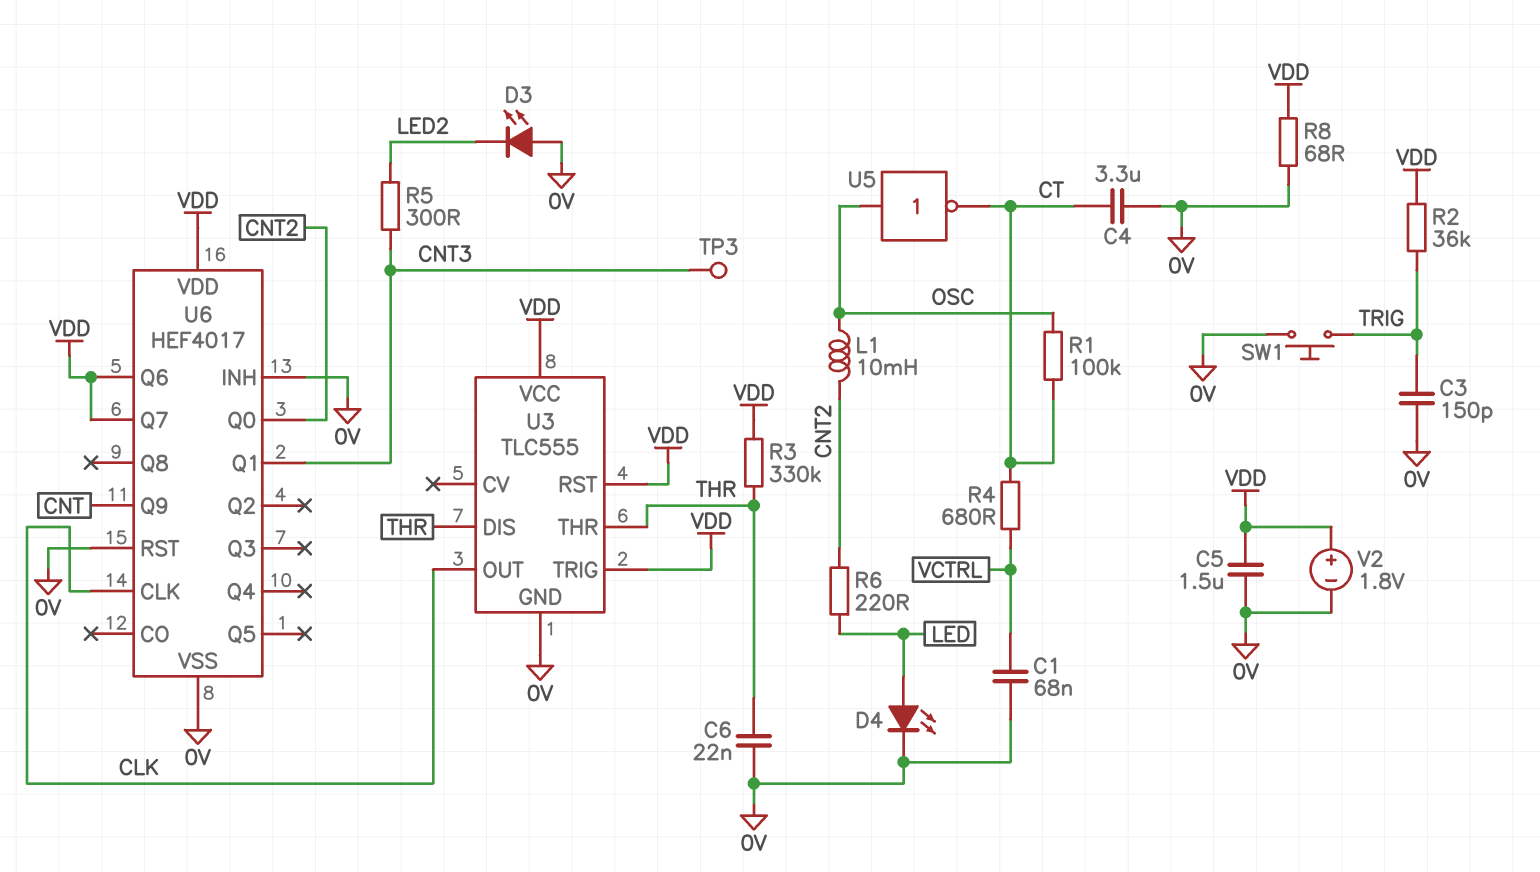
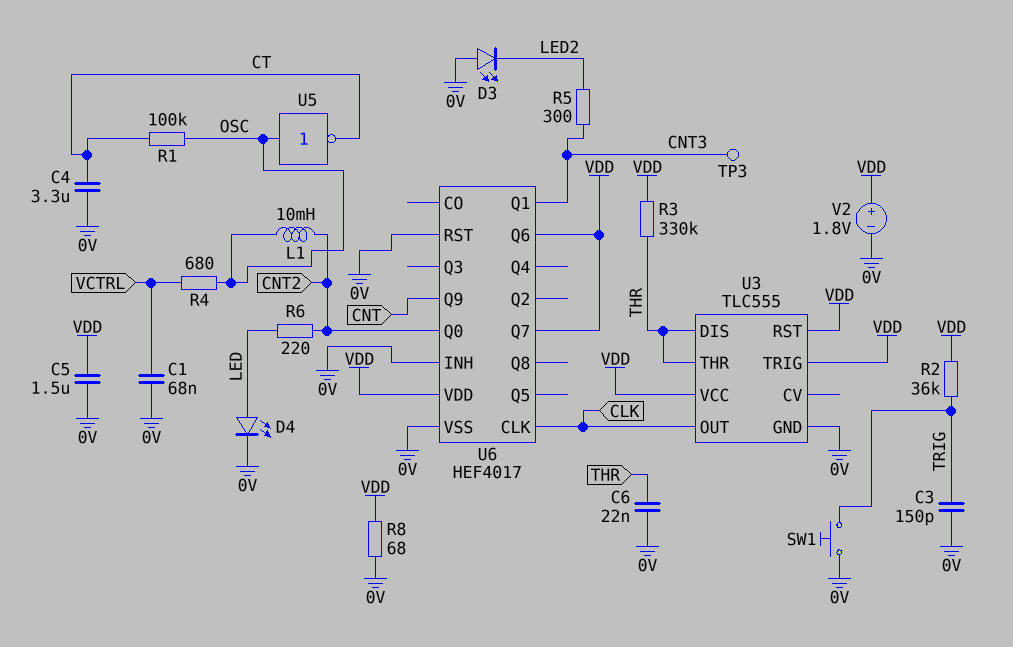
R4: 680 (CT, VCTRL) -> 680 (OSC, VCTRL)

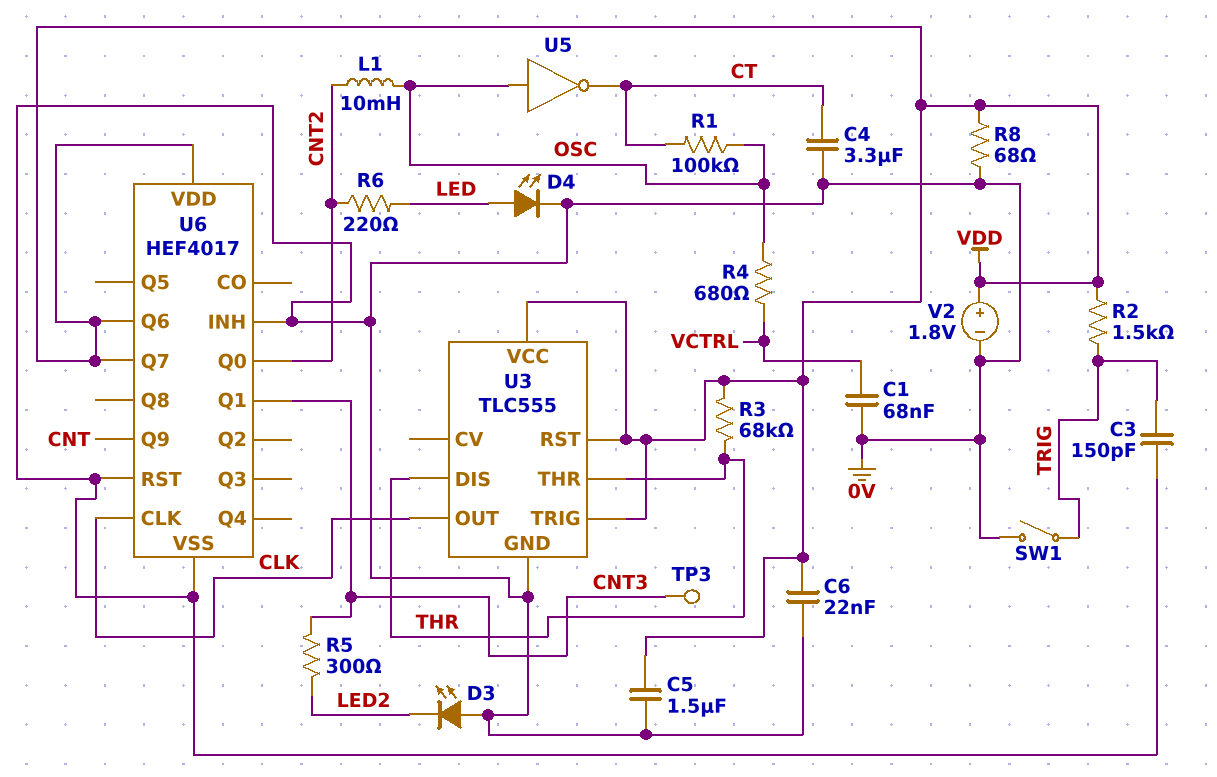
C6: 22nF (0V, THR) -> 22nF (0V, VDD)
R2: 36k (TRIG, VDD) -> 1.5k (TRIG, VDD)
R3: 330k (THR, VDD) -> 68k (THR, VDD)
SW1: button (0V, TRIG) -> switch (0V, TRIG)

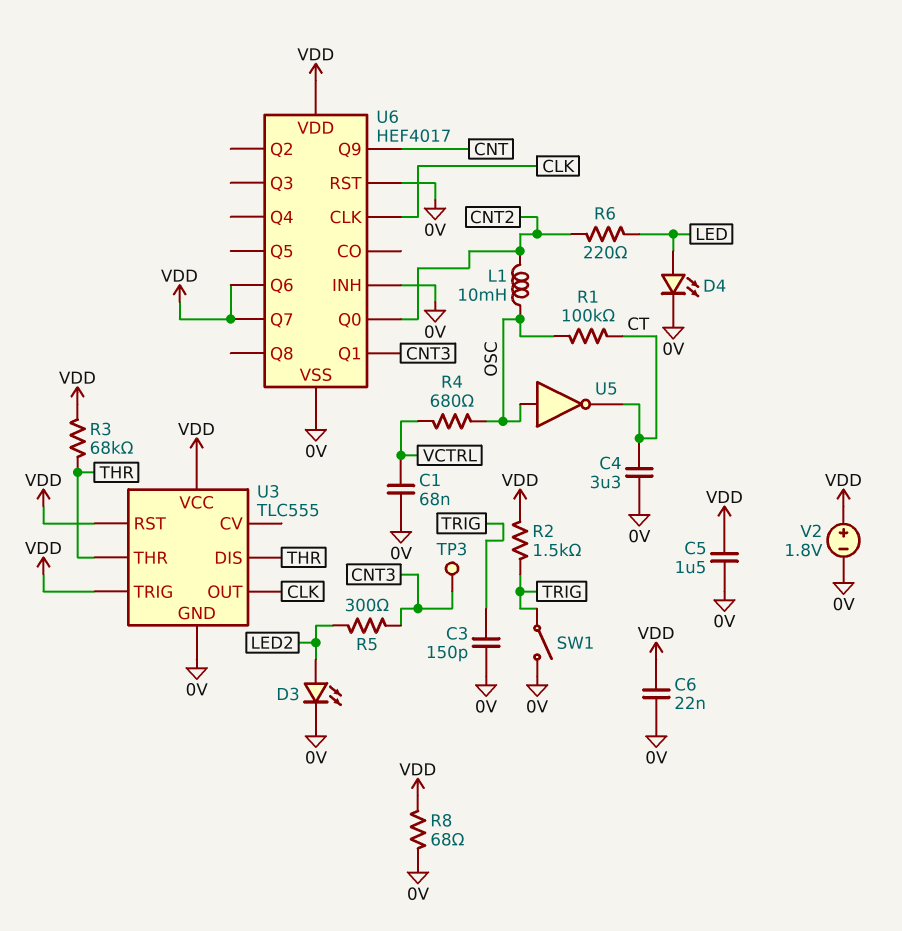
D3: LED (A 0V, K LED2) -> LED (A LED2, K 0V)

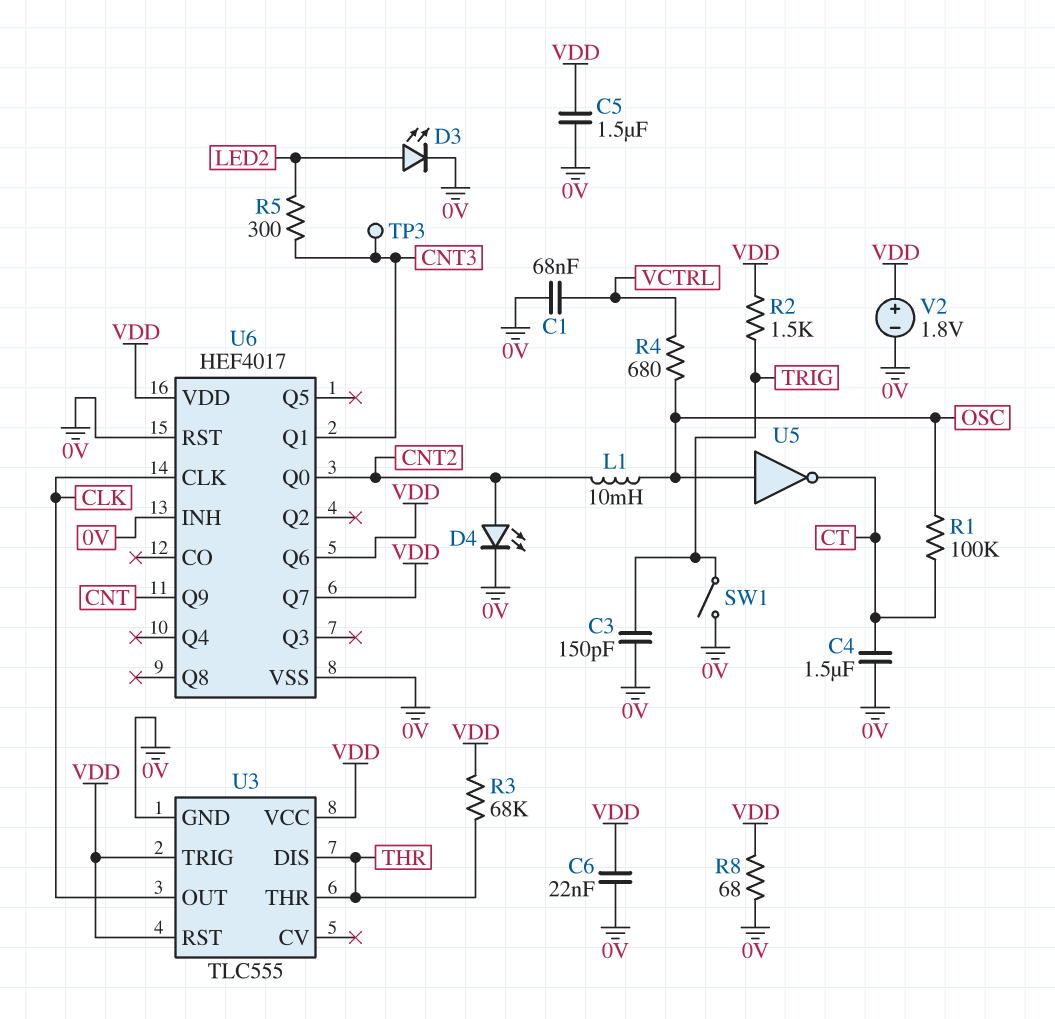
C4: 3.3uF (0V, CT) -> 1.5uF (0V, CT)
D4: LED (A LED, K 0V) -> LED (A CNT2, K 0V)
R6: 220 (CNT2, LED) -> none

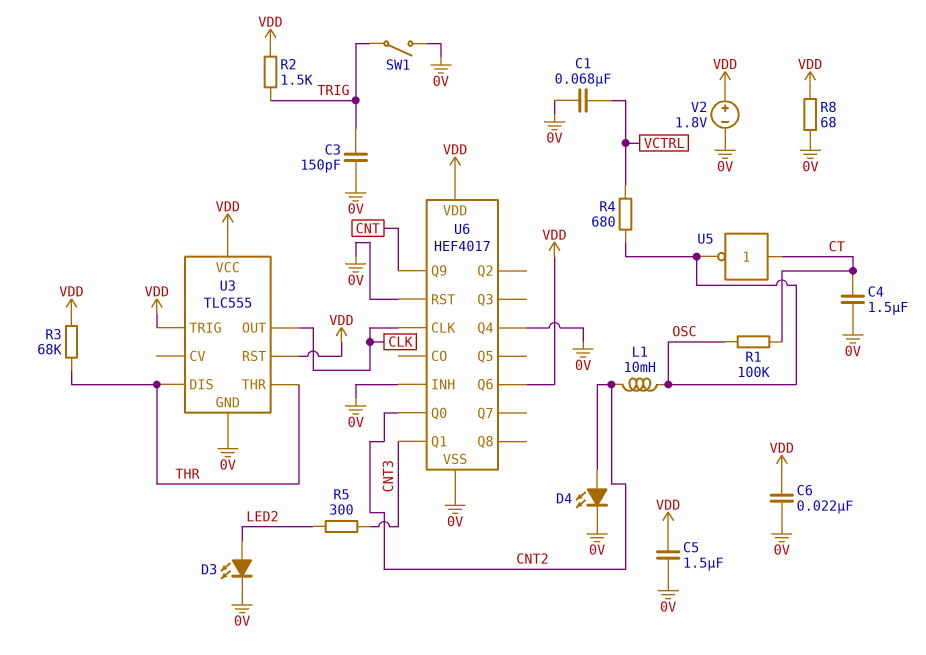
TP3: test point (CNT3) -> none
U5: NOT (in OSC, out CT) -> NOT (in CT, out OSC)
U6 pin Q4: none -> 0V
U6 pin Q7: VDD -> none

